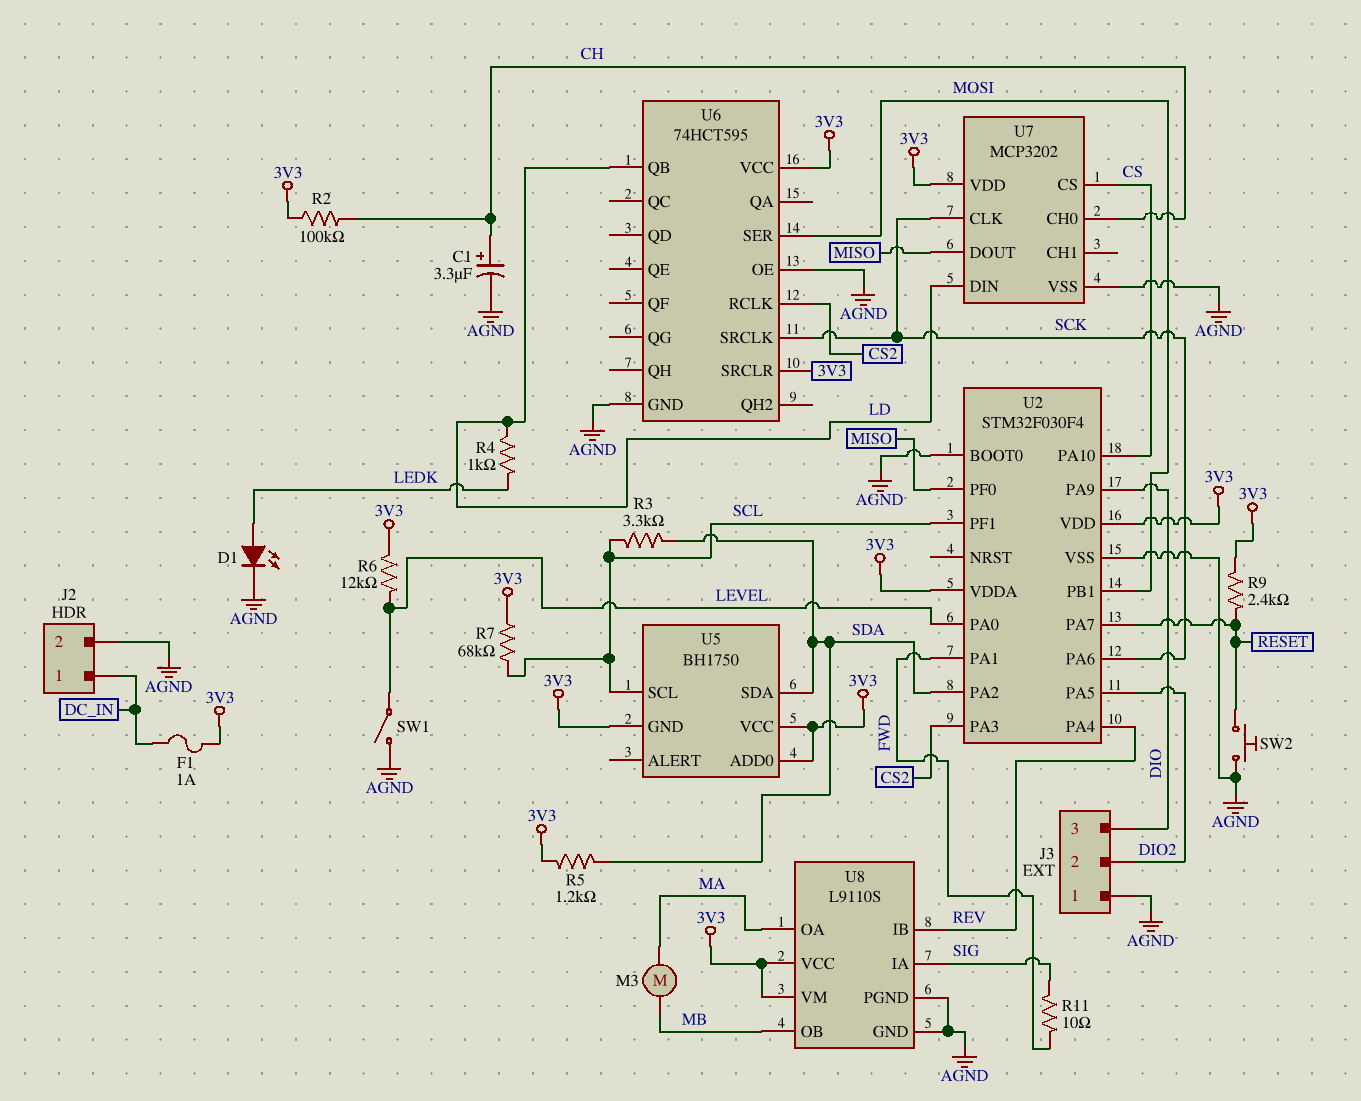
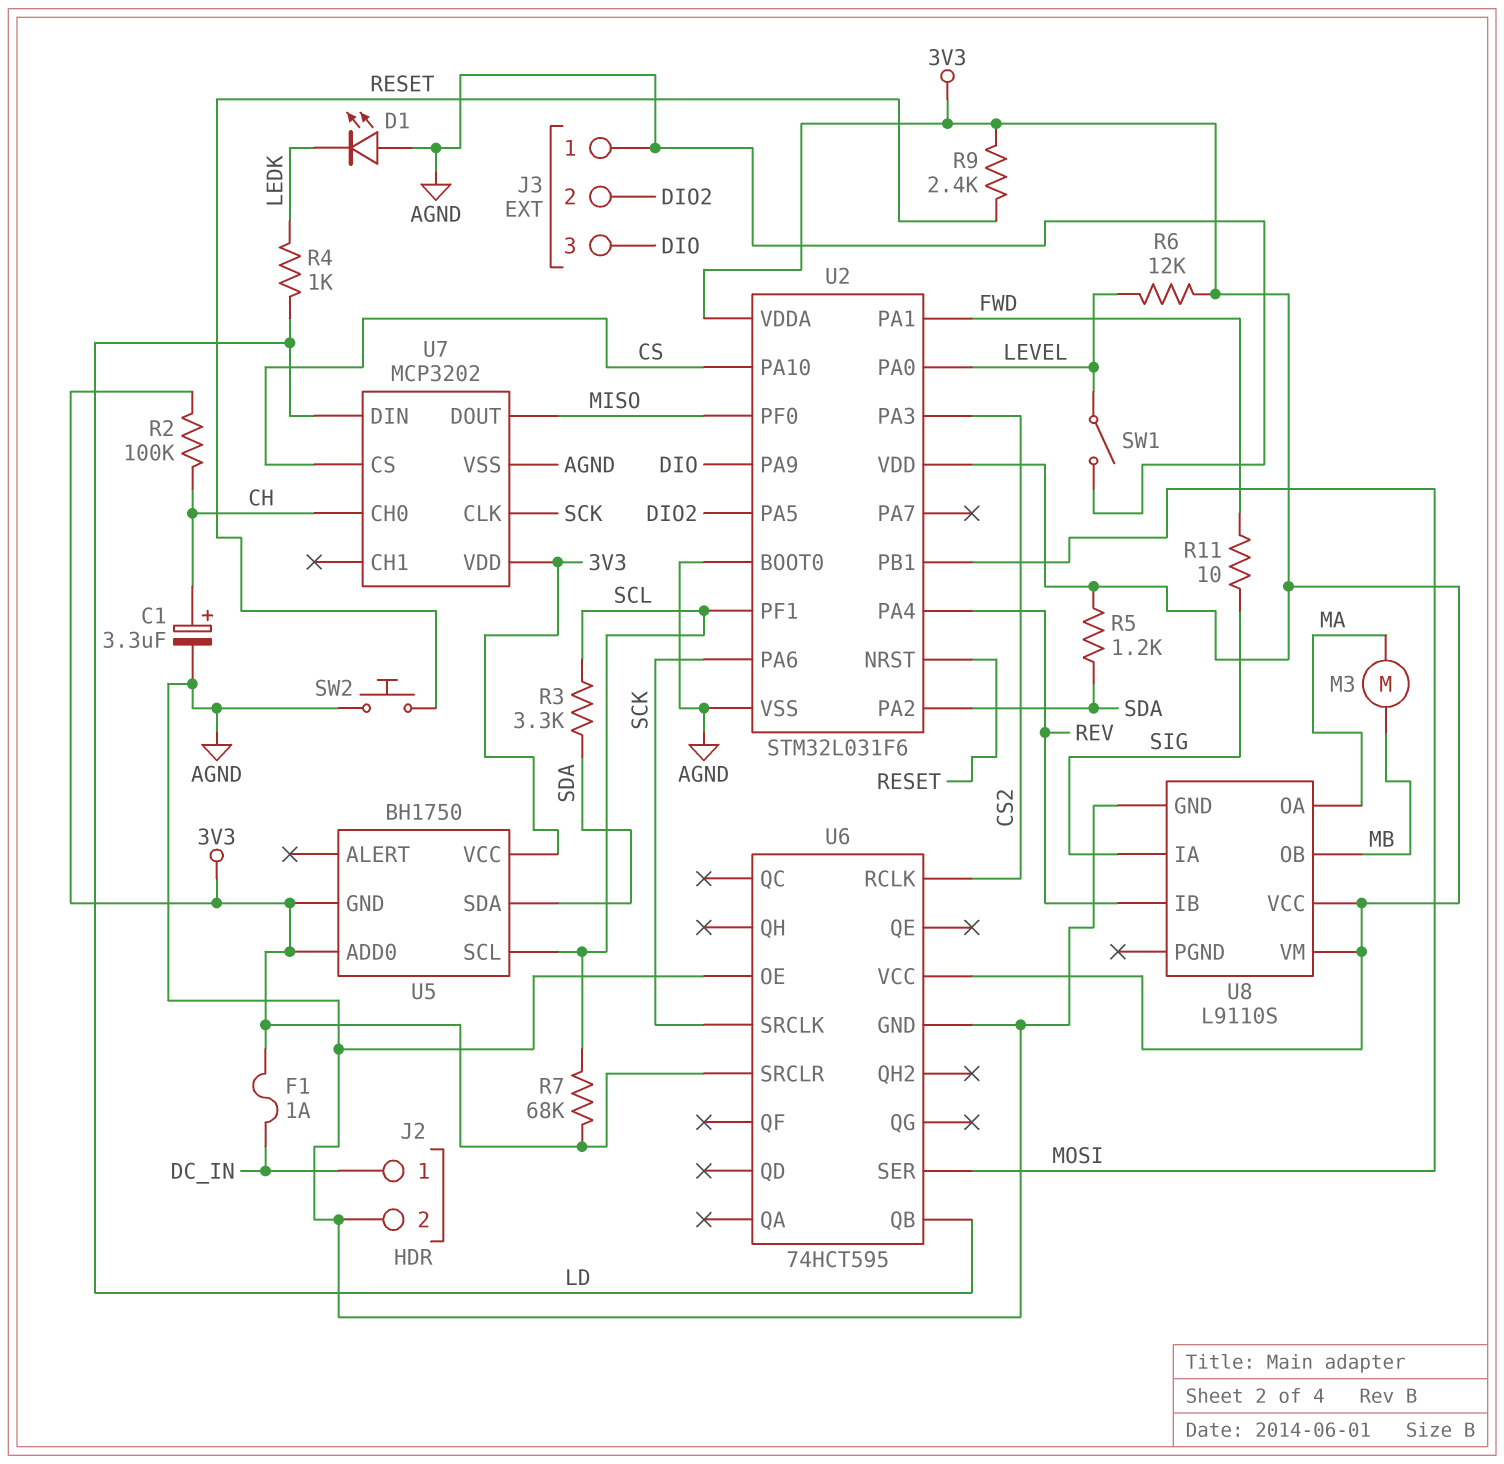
D1: LED (A LEDK, K AGND) -> LED (A AGND, K LEDK)
U2: STM32F030F4 -> STM32L031F6
U2 pin NRST: none -> RESET
U2 pin PA7: RESET -> none
U8 pin PGND: AGND -> none

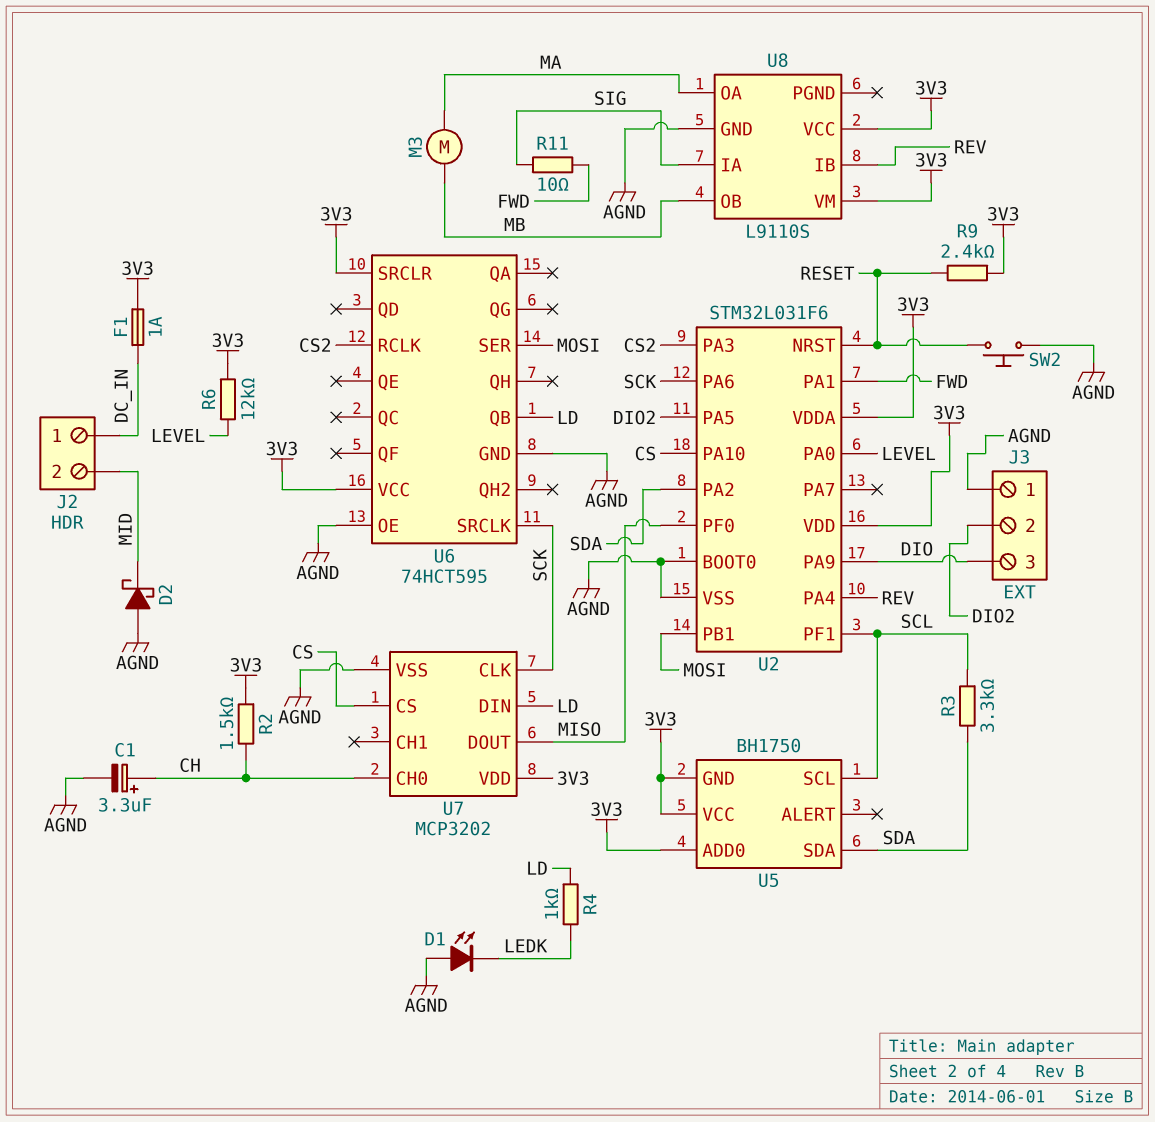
D2: none -> schottky (A AGND, K MID)
J2 pin 2: AGND -> MID
R2: 100k (3V3, CH) -> 1.5k (3V3, CH)
R5: 1.2k (3V3, SDA) -> none
R7: 68k (3V3, SCL) -> none
SW1: switch (AGND, LEVEL) -> none

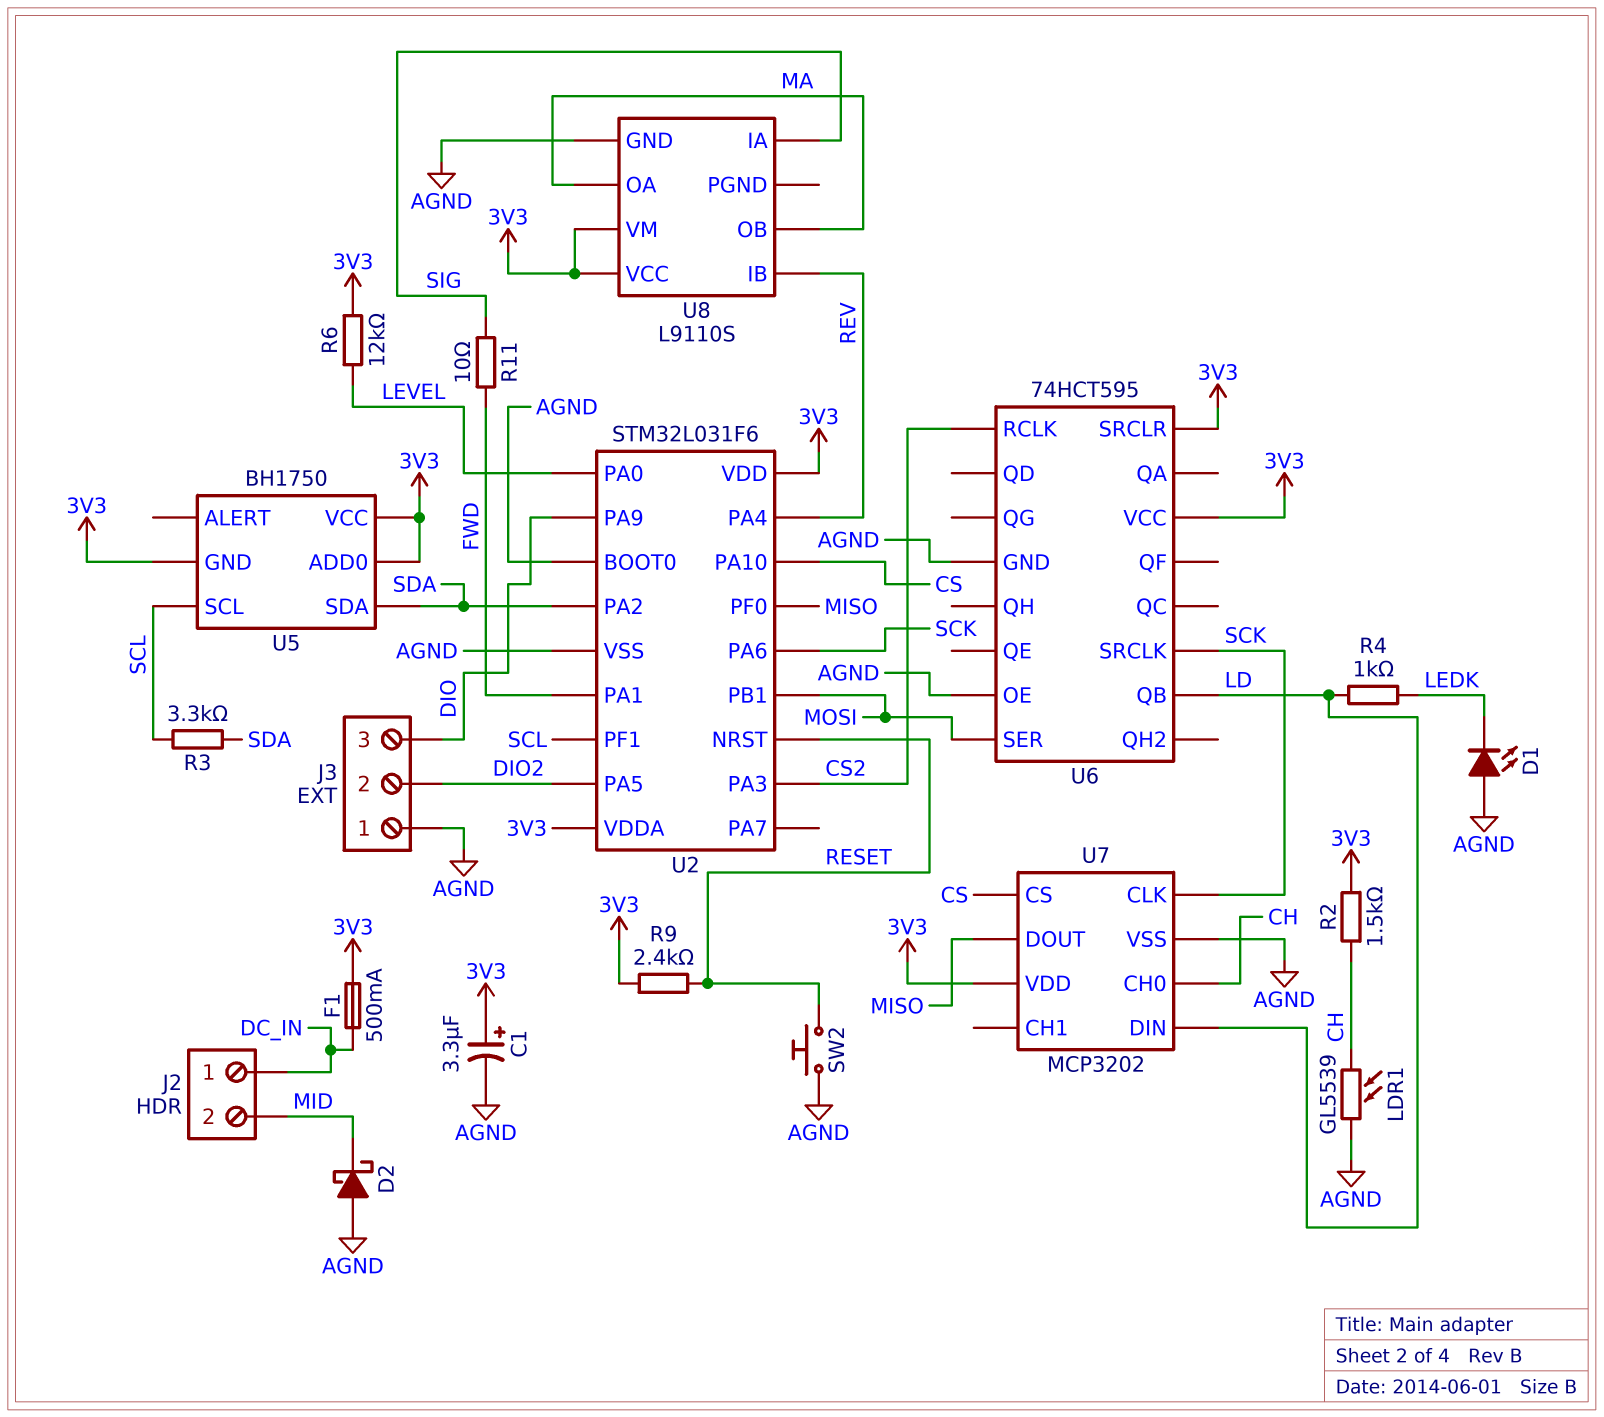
C1: 3.3uF (plus CH, minus AGND) -> 3.3uF (plus 3V3, minus AGND)
F1: 1A (3V3, DC_IN) -> 500mA (3V3, DC_IN)
LDR1: none -> GL5539 (AGND, CH)
M3: motor (MA, MB) -> none
U8 pin OB: MB -> MA

